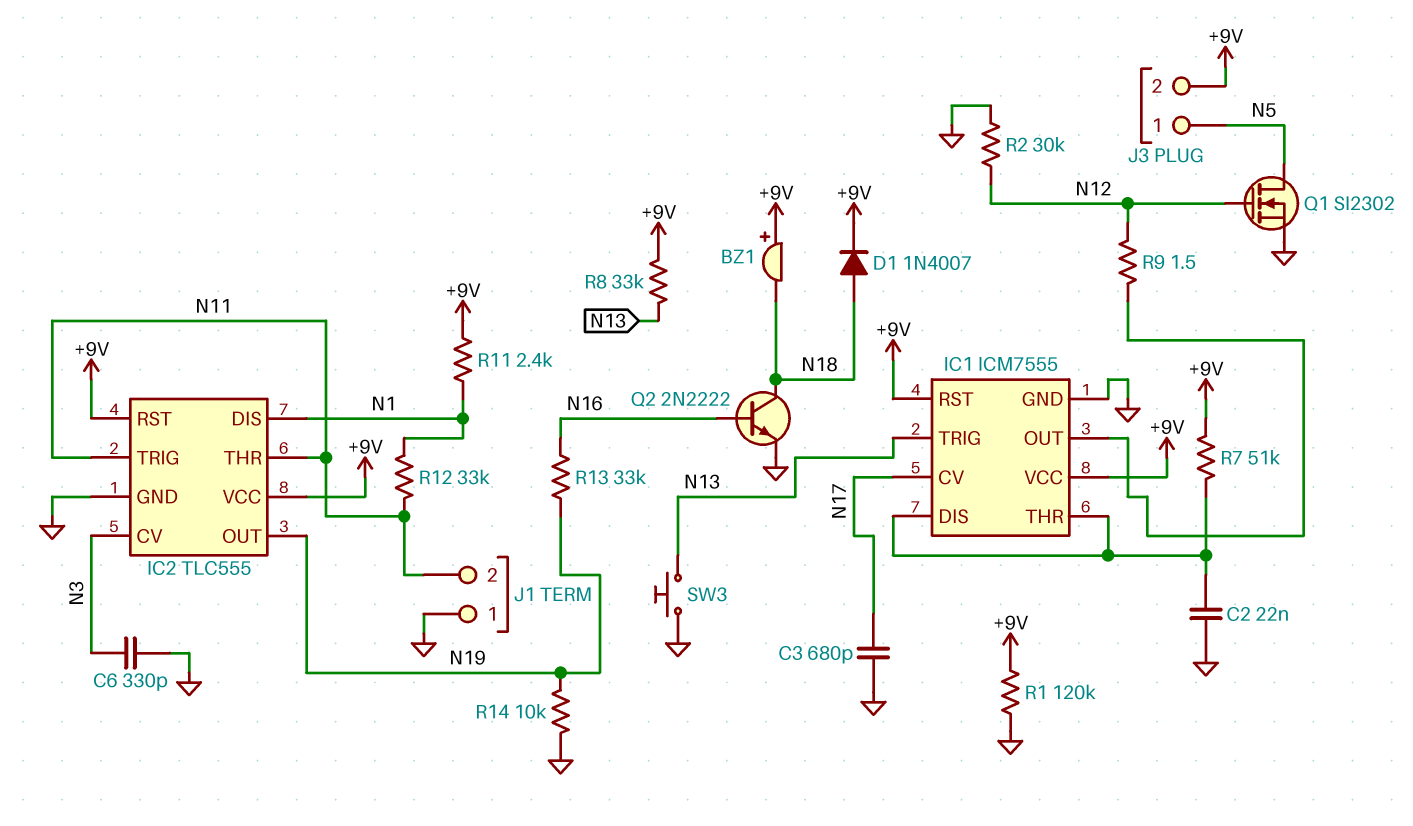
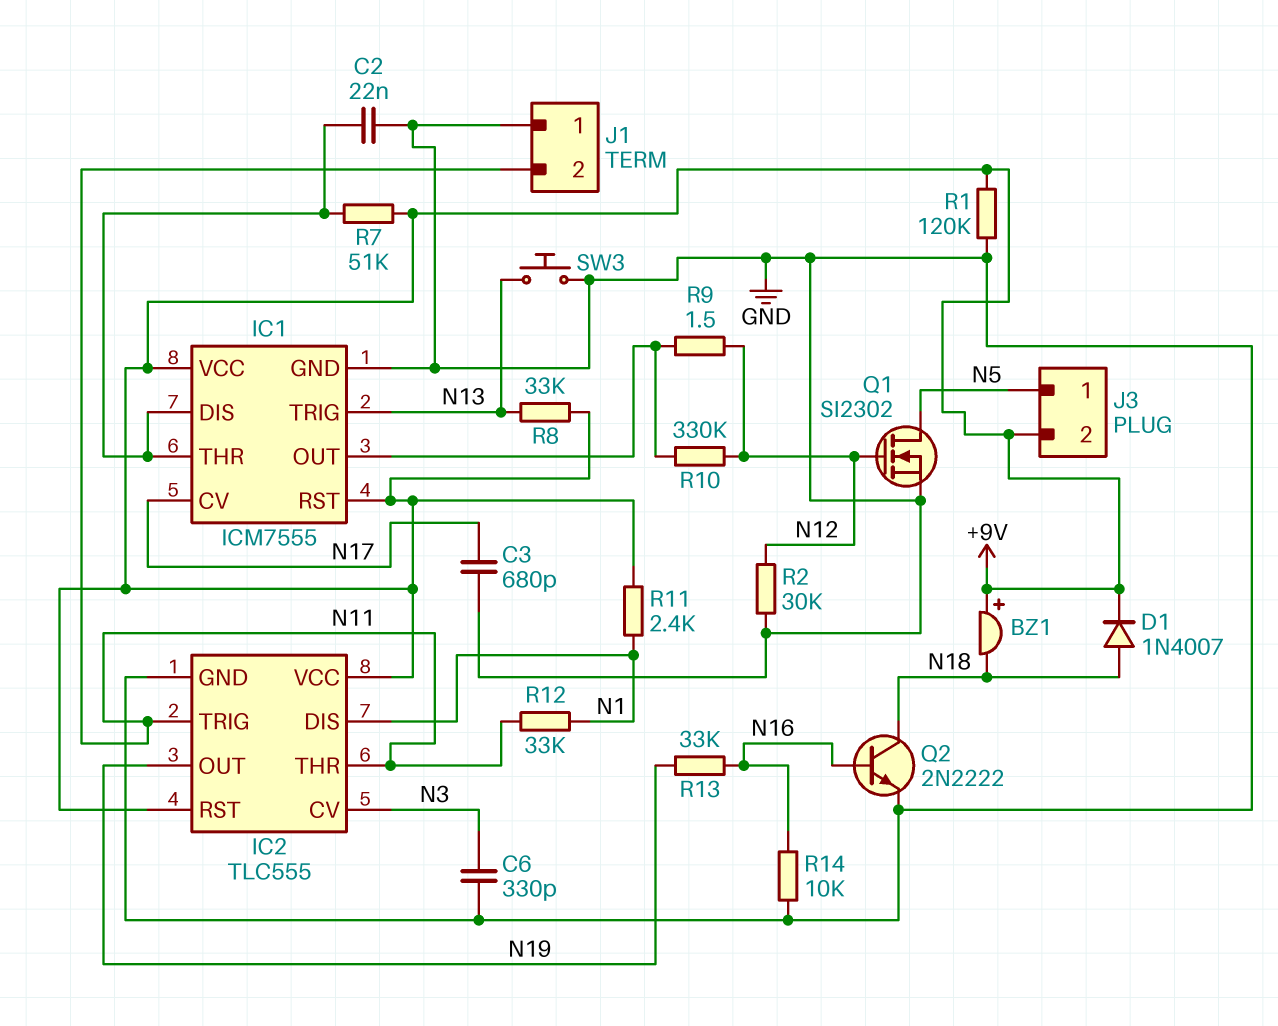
R10: none -> 330k (IC1/OUT, N12)
R14: 10k (GND, N19) -> 10k (GND, N16)

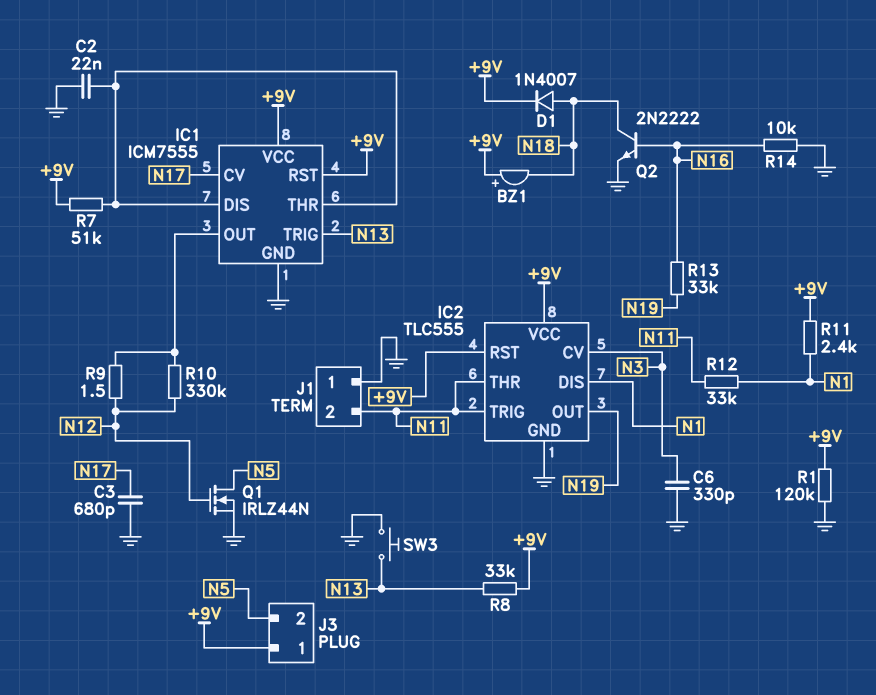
J3 pin 1: N5 -> +9V
J3 pin 2: +9V -> N5
Q1: NMOS SI2302 (G N12, D N5, S GND) -> NMOS IRLZ44N (G N12, D N5, S GND)
R2: 30k (GND, N12) -> none

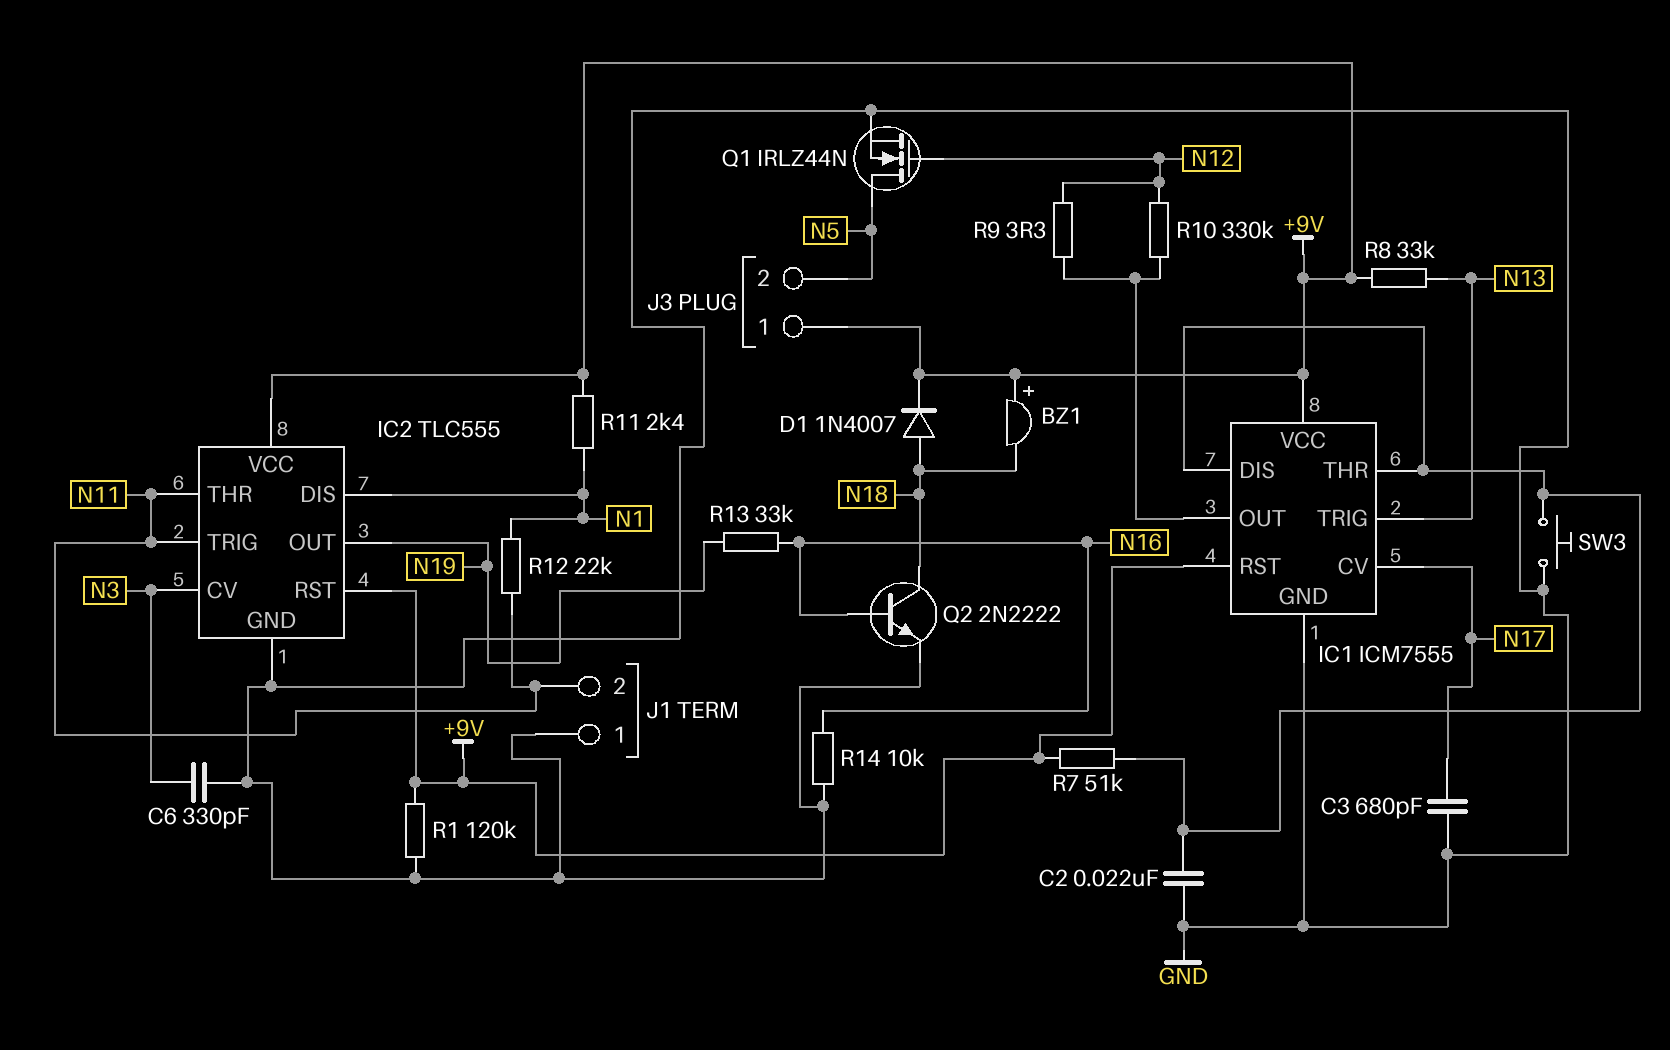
R9: 1.5 (IC1/OUT, N12) -> 3.3 (IC1/OUT, N12)
R12: 33k (N1, N11) -> 22k (N1, N11)
SW3: button (GND, N13) -> button (GND, IC1/DIS)

